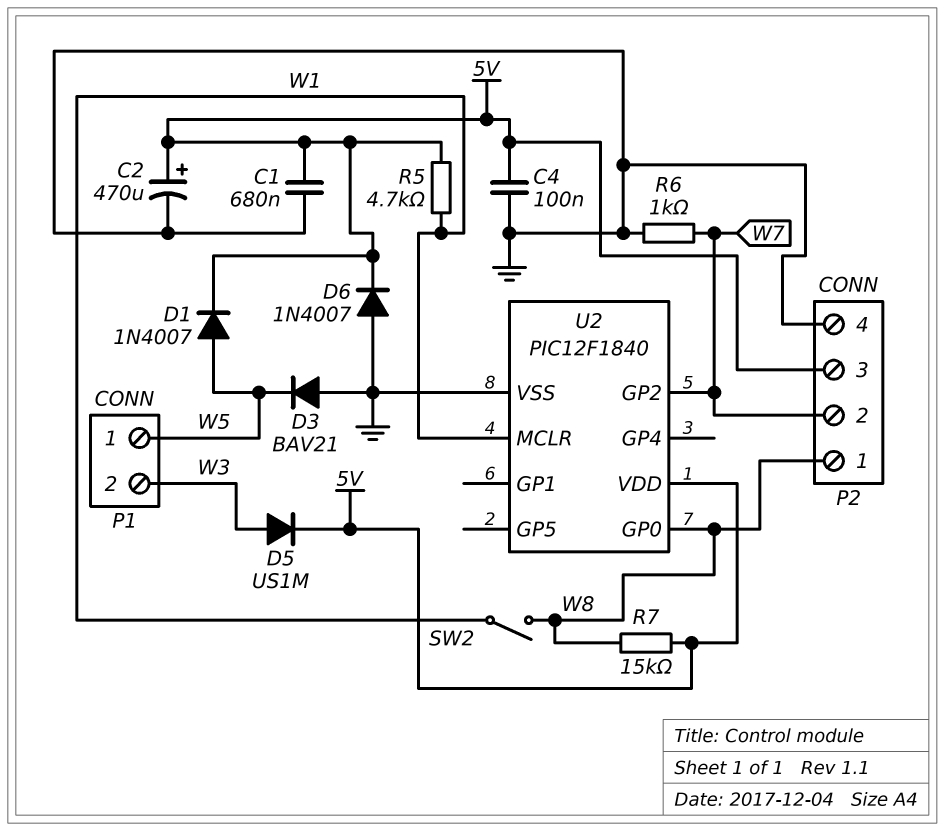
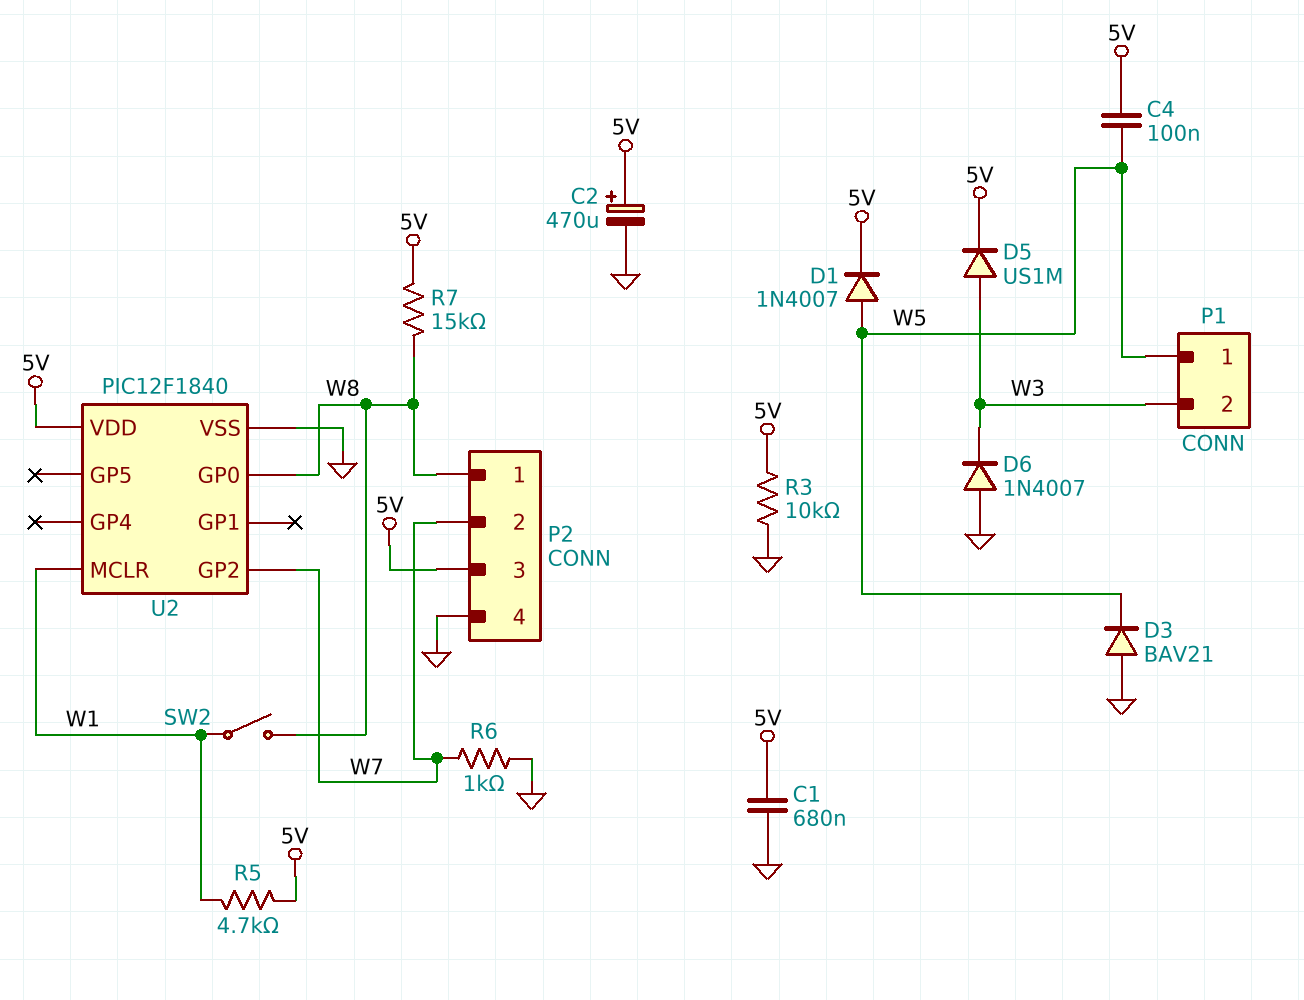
C4: 100nF (5V, GND) -> 100nF (5V, W5)
D6: diode 1N4007 (A GND, K 5V) -> diode 1N4007 (A GND, K W3)
R3: none -> 10k (5V, GND)

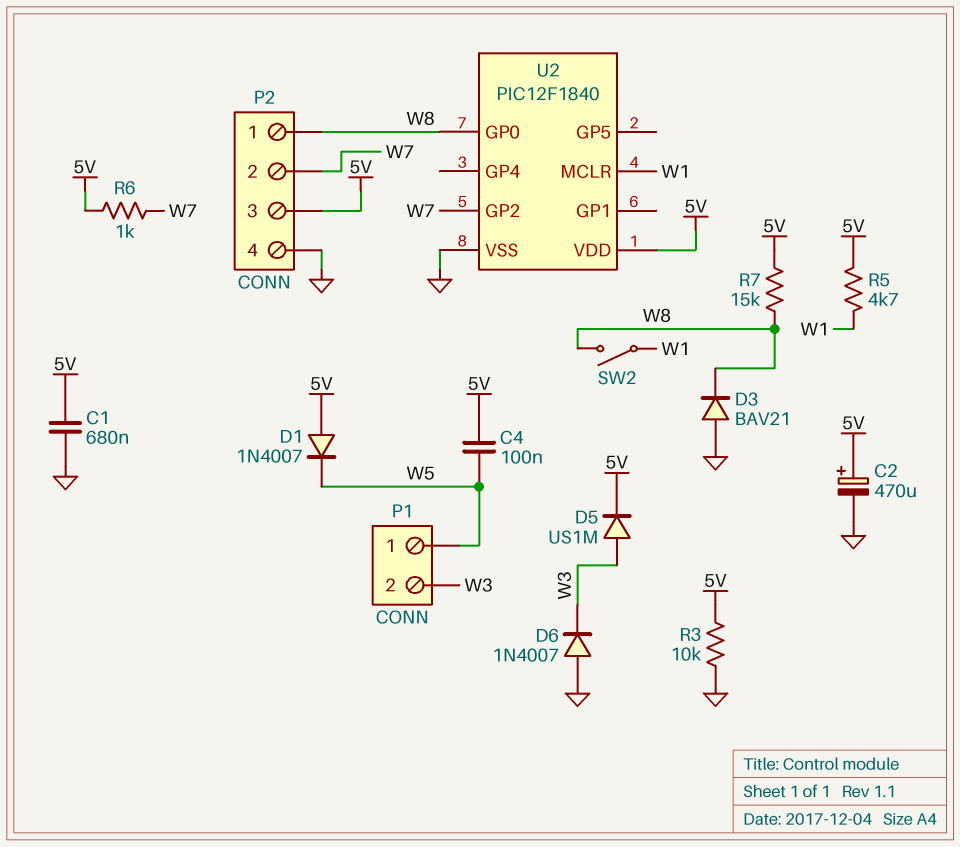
D1: diode 1N4007 (A W5, K 5V) -> diode 1N4007 (A 5V, K W5)
D3: diode BAV21 (A GND, K W5) -> diode BAV21 (A GND, K W8)
R6: 1k (GND, W7) -> 1k (5V, W7)

